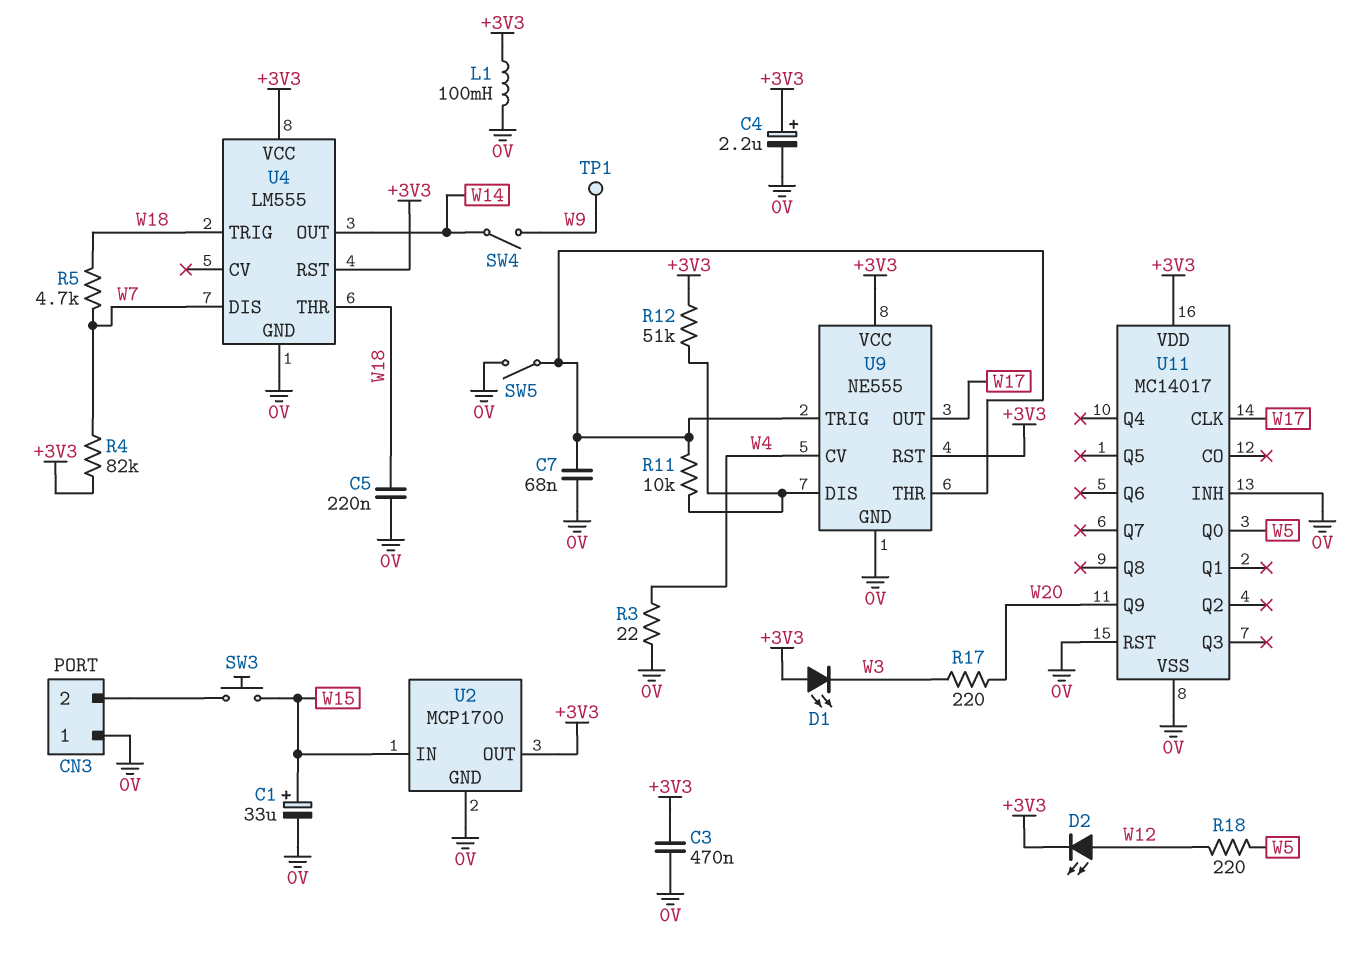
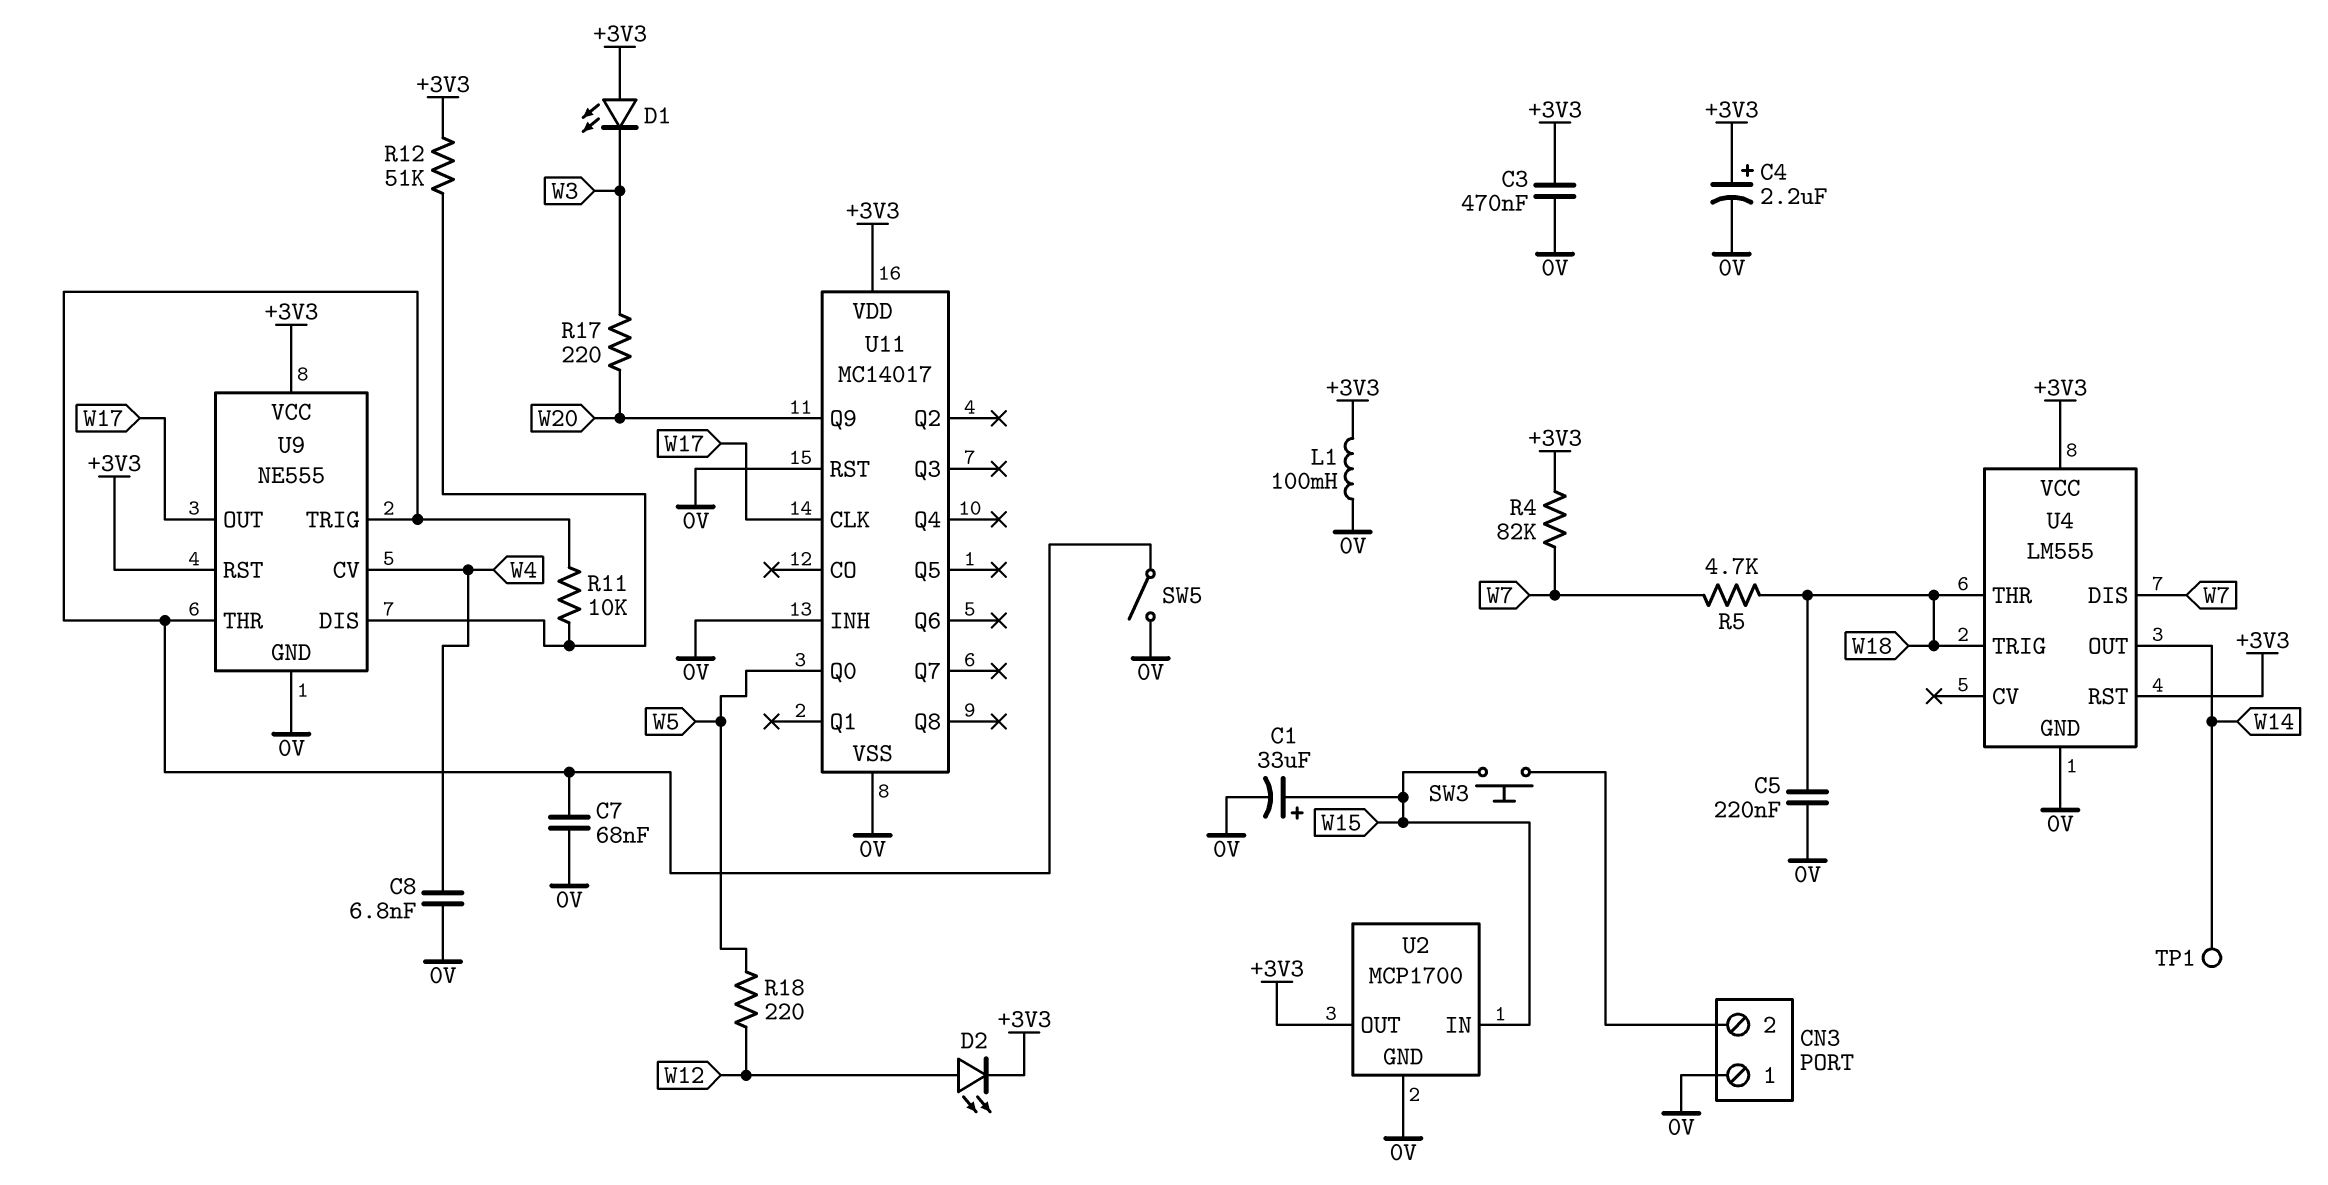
C8: none -> 6.8nF (0V, W4)
R3: 22 (0V, W4) -> none
SW4: switch (W9, W14) -> none
TP1: test point (W9) -> test point (W14)

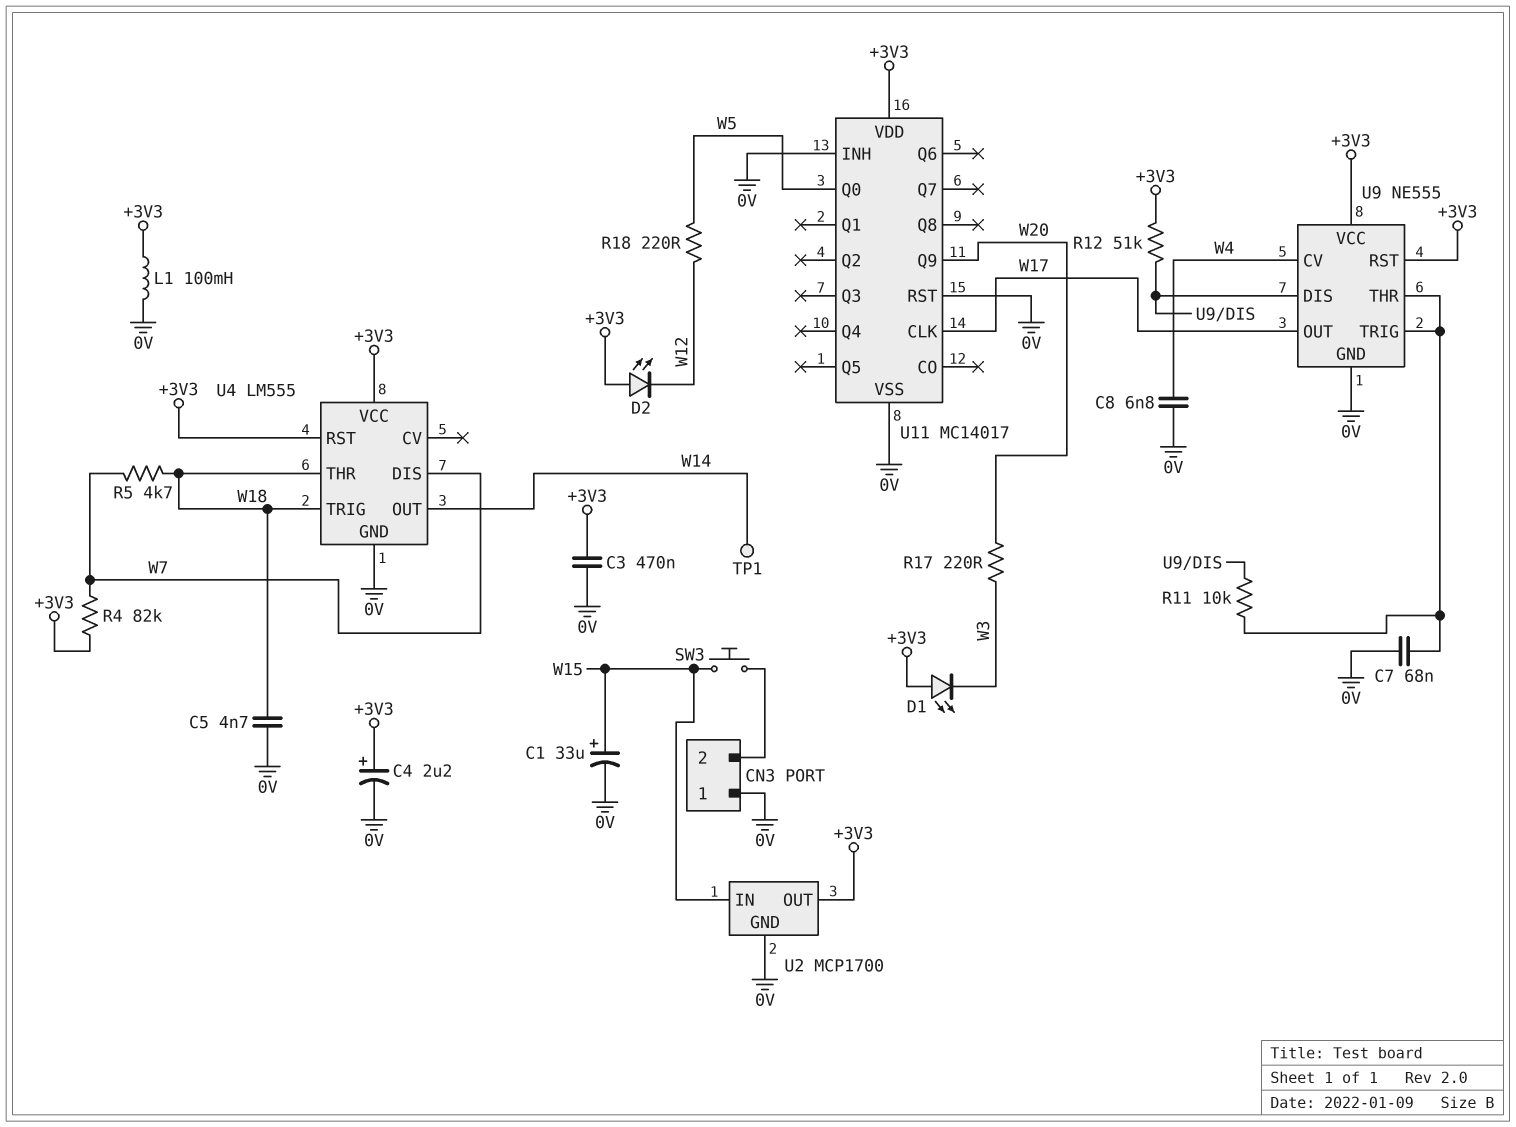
C5: 220nF (0V, W18) -> 4.7nF (0V, W18)
D2: LED (A W12, K +3V3) -> LED (A +3V3, K W12)
SW5: switch (0V, U9/THR) -> none

